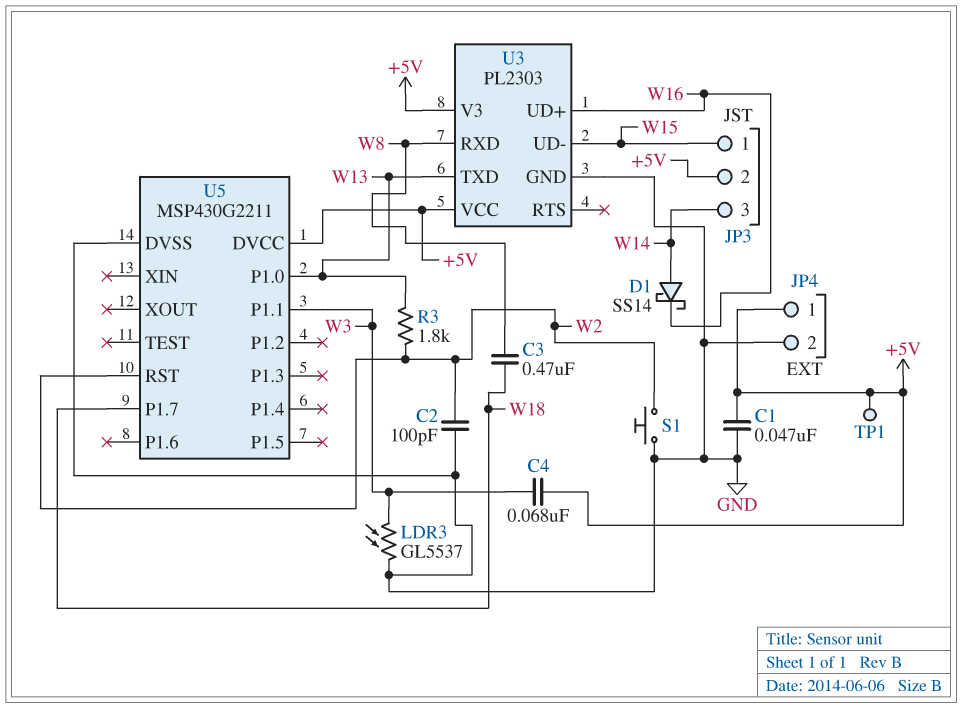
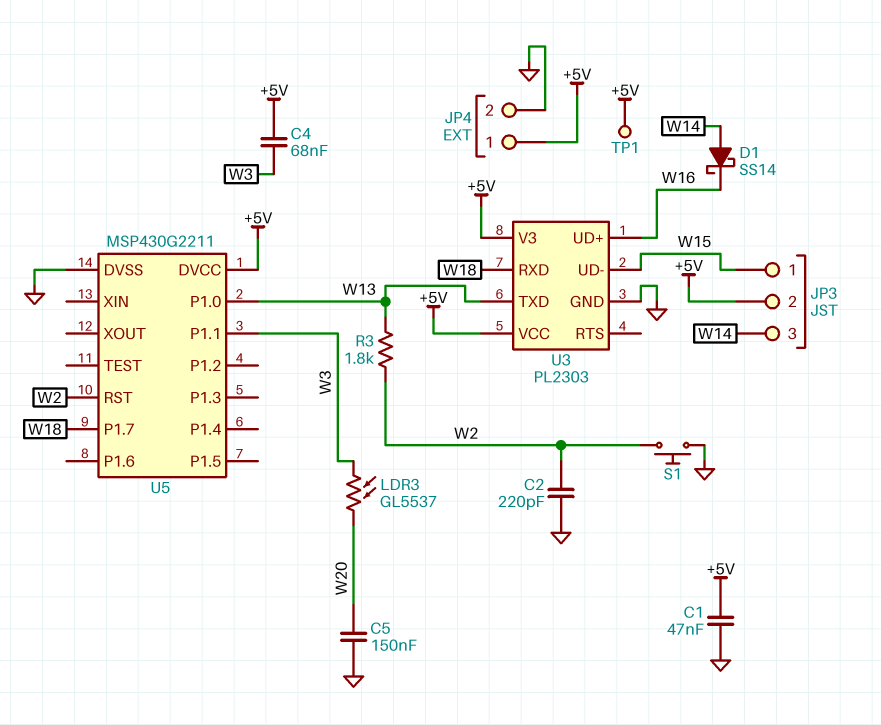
C2: 100pF (GND, W2) -> 220pF (GND, W2)
C3: 470nF (W8, W18) -> none
C5: none -> 150nF (GND, W20)
LDR3: GL5537 (GND, W3) -> GL5537 (W3, W20)
U3 pin RXD: W8 -> W18

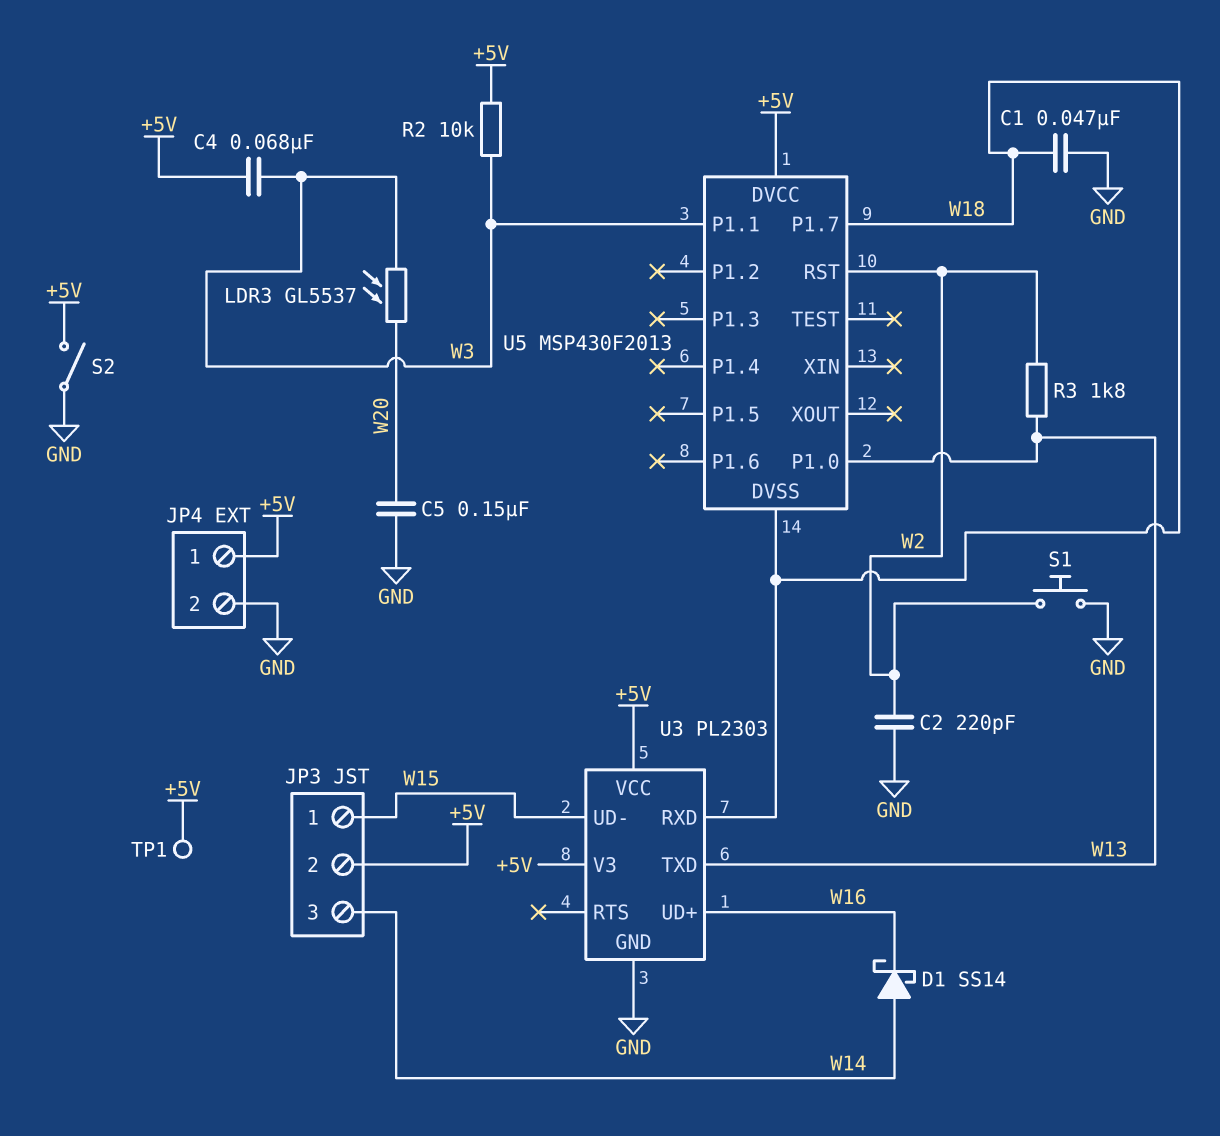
C1: 47nF (+5V, GND) -> 47nF (GND, W18)
R2: none -> 10k (+5V, W3)
S2: none -> switch (+5V, GND)
U5: MSP430G2211 -> MSP430F2013
U5 pin DVSS: GND -> W18

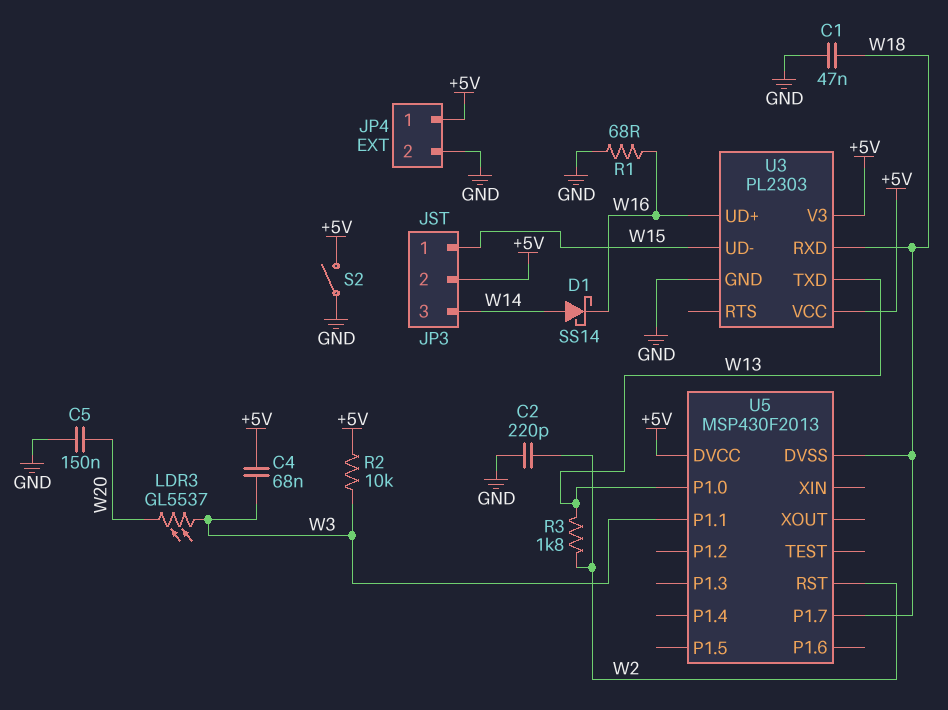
R1: none -> 68 (GND, W16)
S1: button (GND, W2) -> none
TP1: test point (+5V) -> none

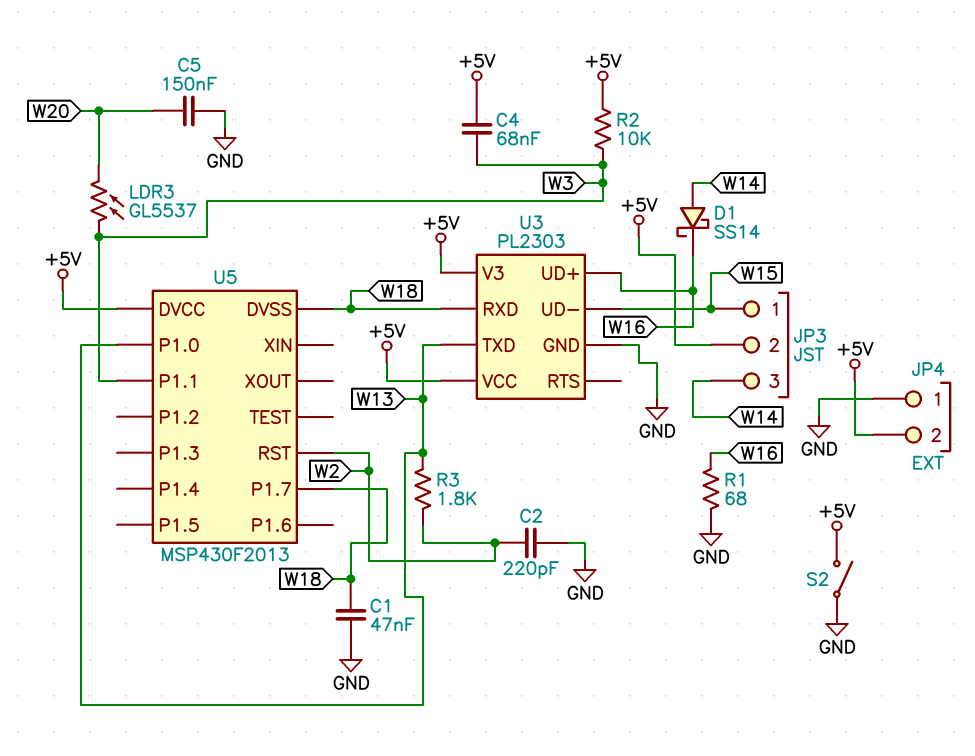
JP4 pin 1: +5V -> GND
JP4 pin 2: GND -> +5V

